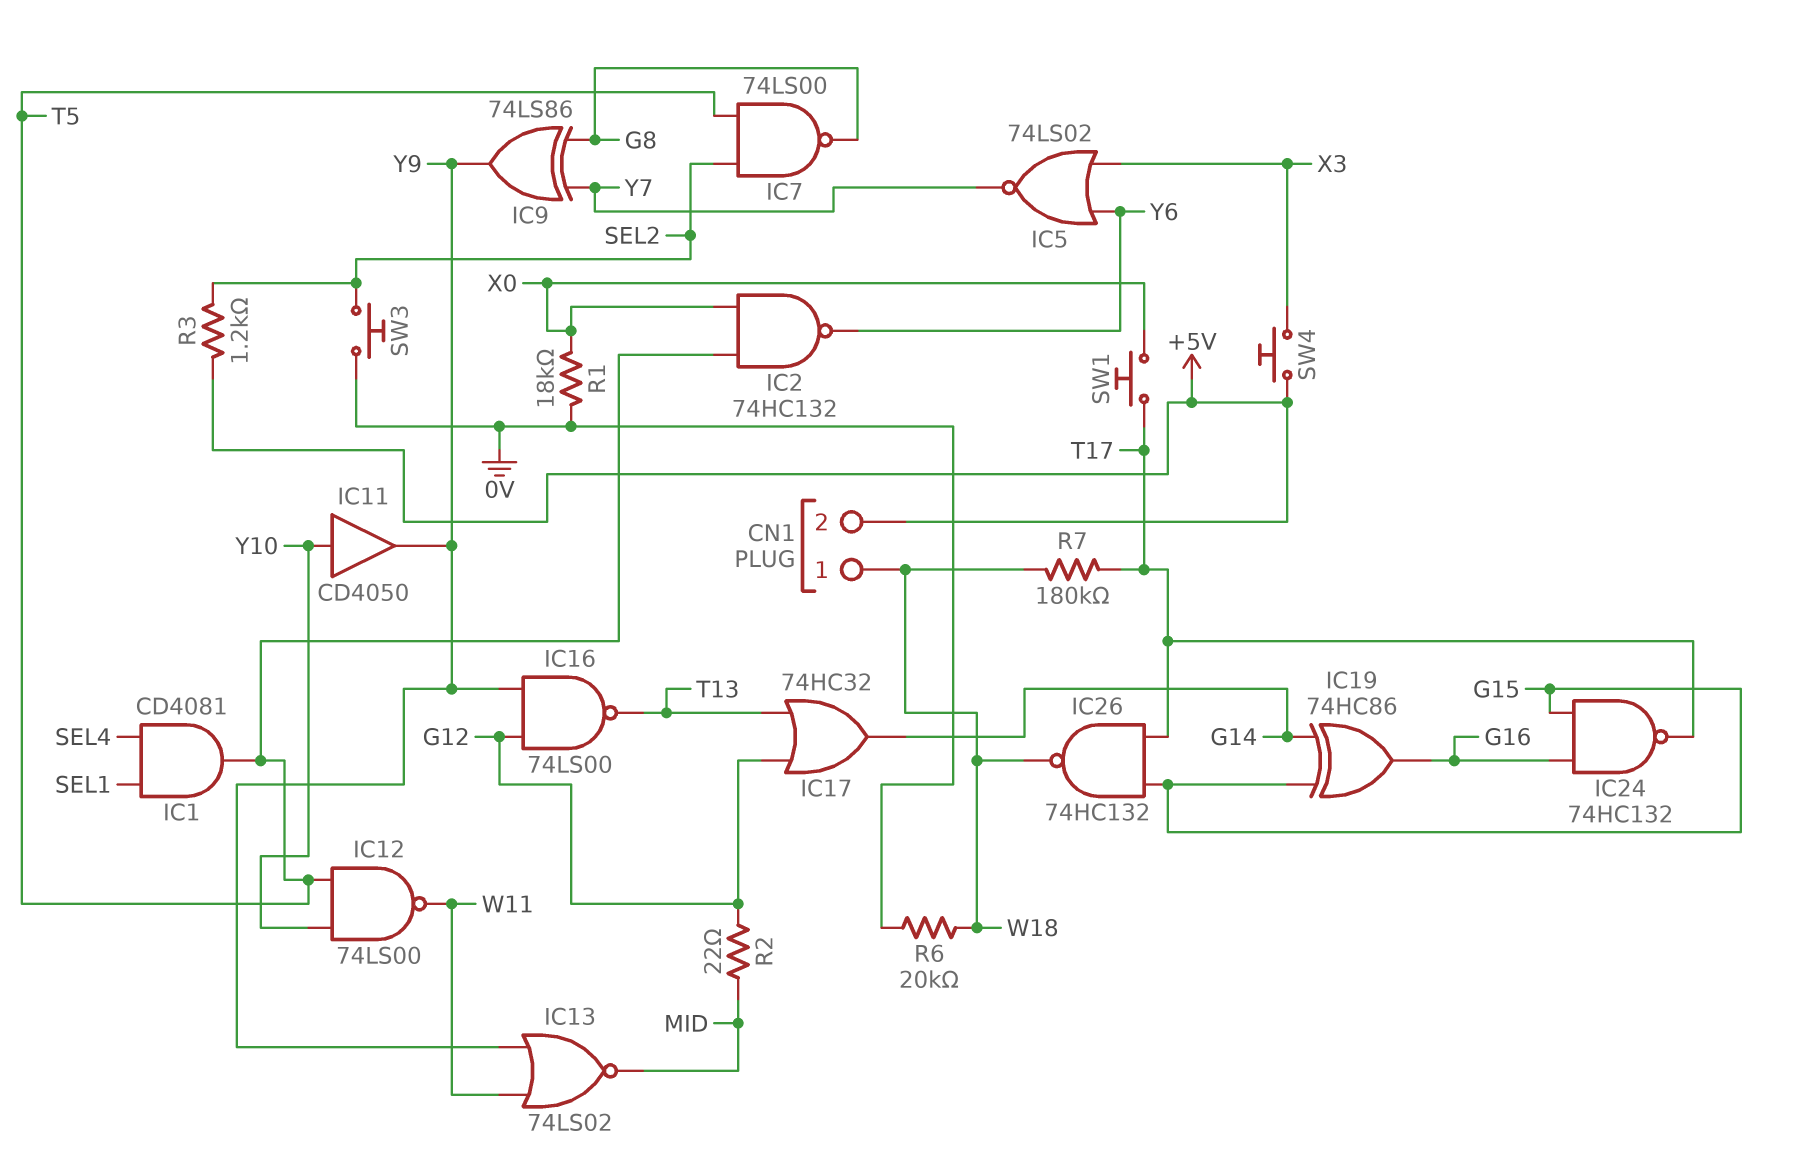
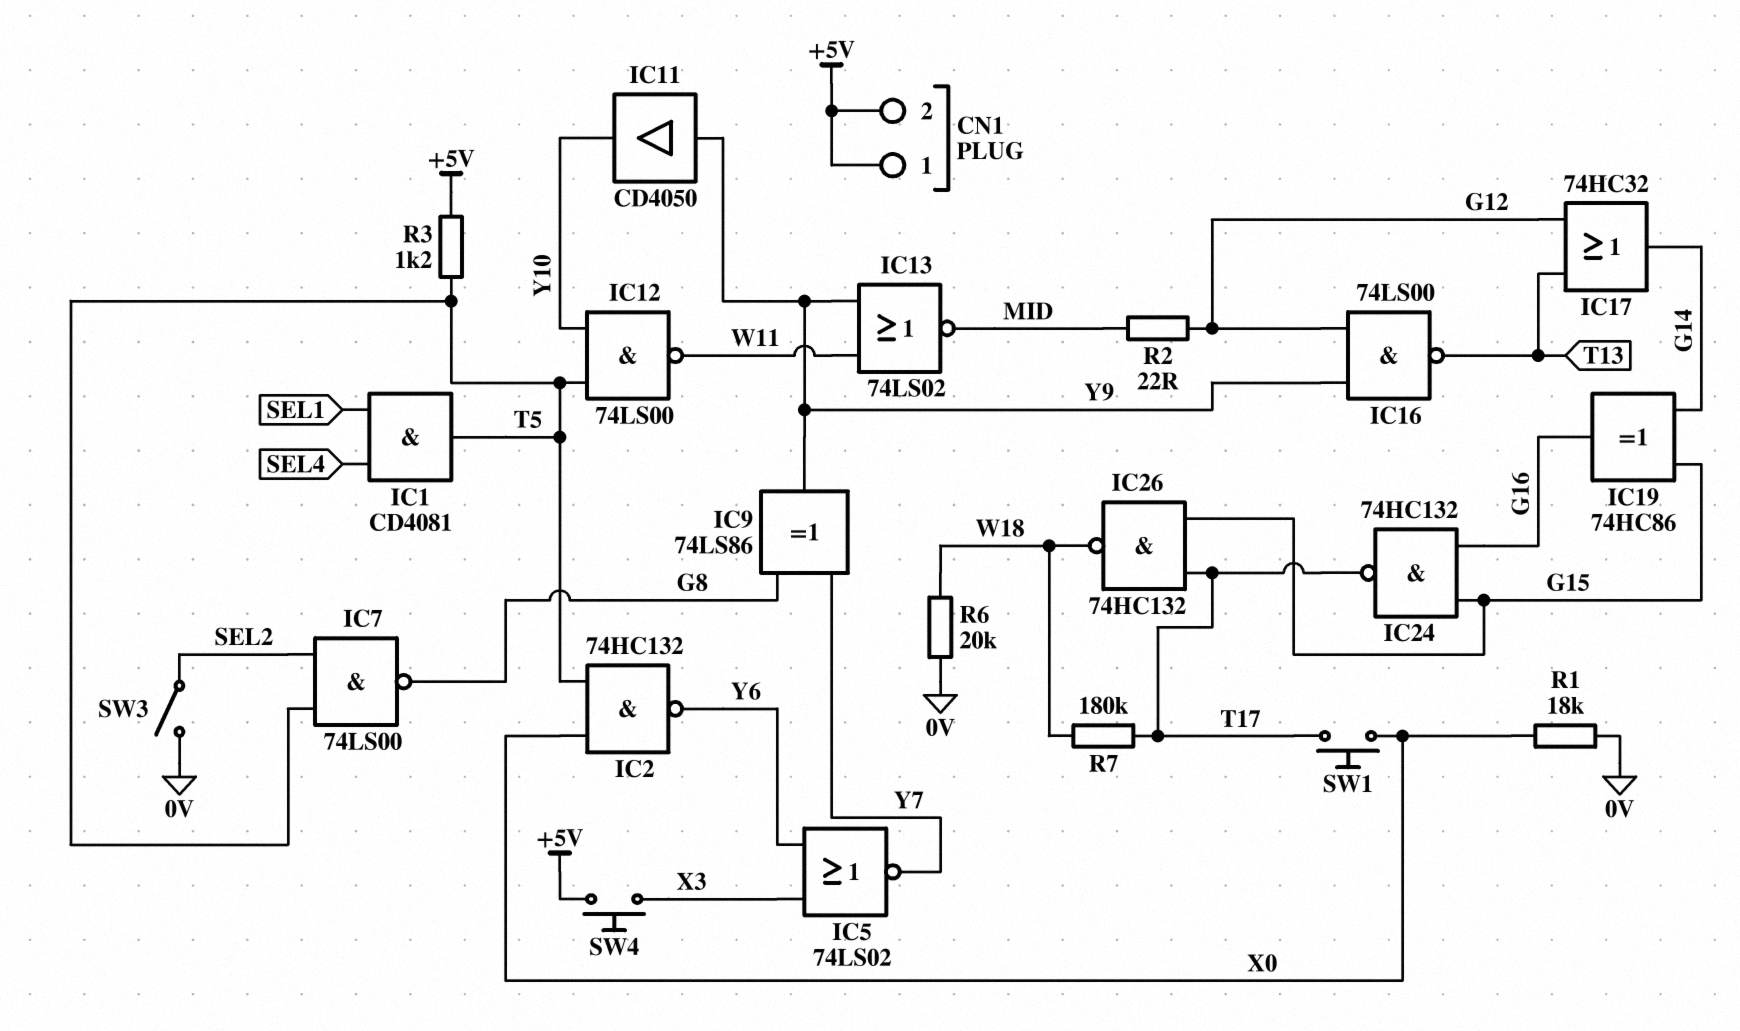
CN1 pin 1: W18 -> +5V
IC11: buffer CD4050 (in Y10, out Y9) -> buffer CD4050 (in Y9, out Y10)
R3: 1.2k (+5V, SEL2) -> 1.2k (+5V, T5)
SW3: button (0V, SEL2) -> switch (0V, SEL2)

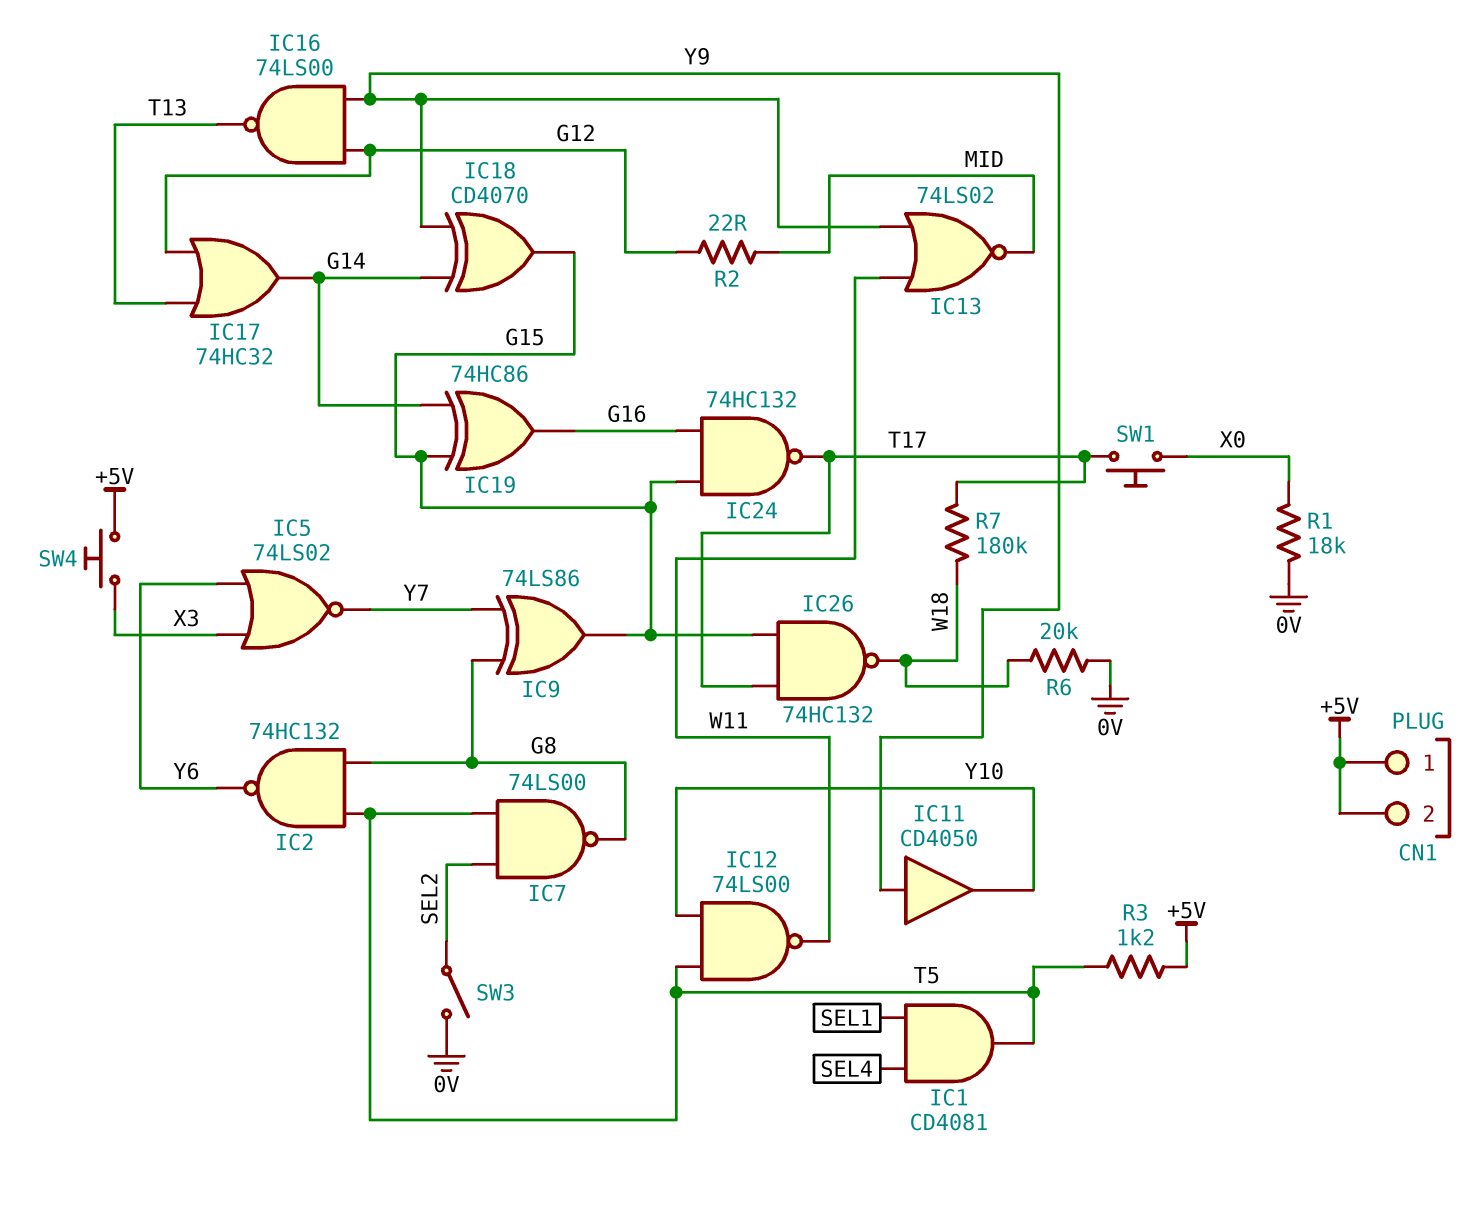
IC2: NAND 74HC132 (in T5, in X0, out Y6) -> NAND 74HC132 (in G8, in T5, out Y6)
IC9: XOR 74LS86 (in G8, in Y7, out Y9) -> XOR 74LS86 (in G8, in Y7, out G15)
IC18: none -> XOR CD4070 (in G14, in Y9, out G15)

